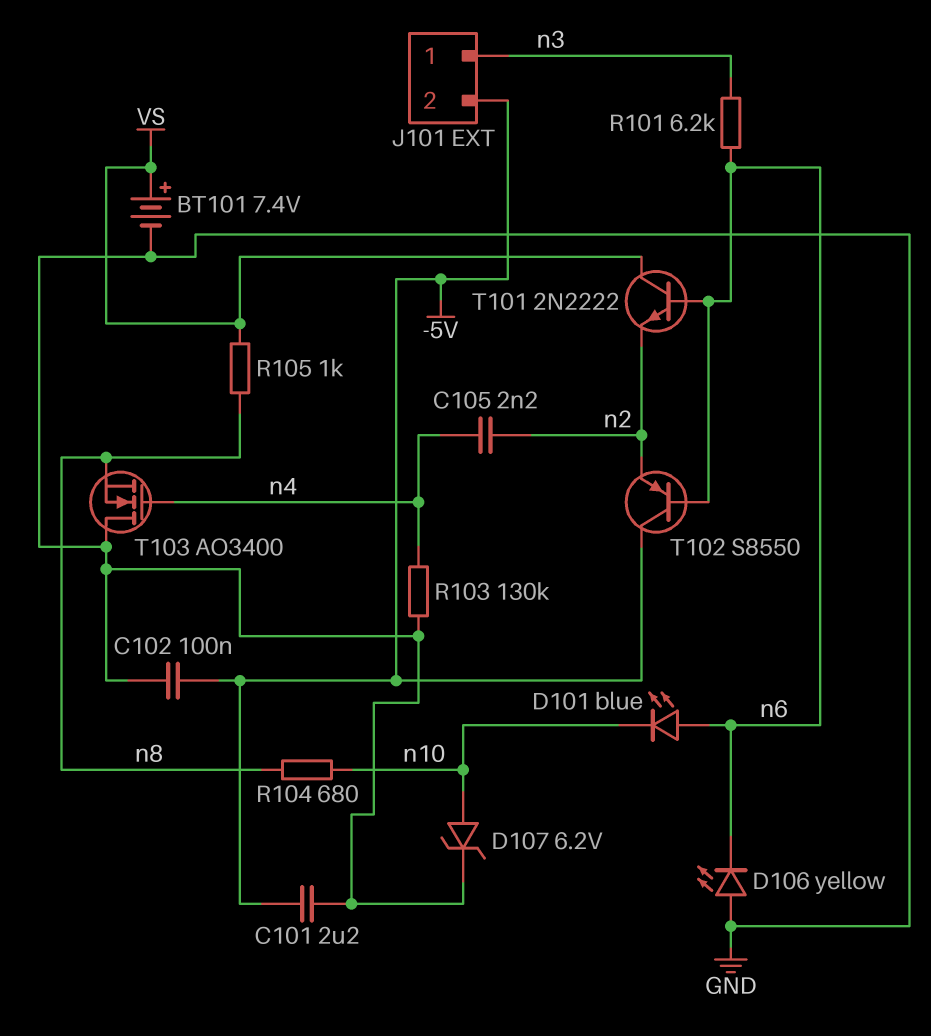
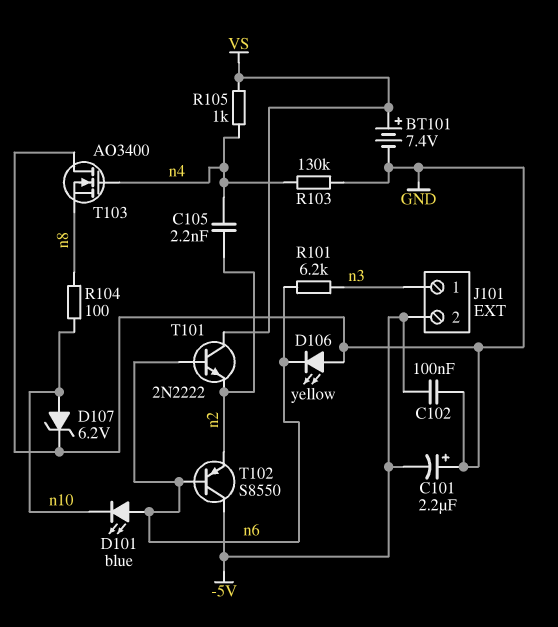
C101: 2.2uF (-5V, GND) -> 2.2uF (plus GND, minus -5V)
R104: 680 (n8, n10) -> 100 (n8, n10)
R105: 1k (VS, n8) -> 1k (VS, n4)

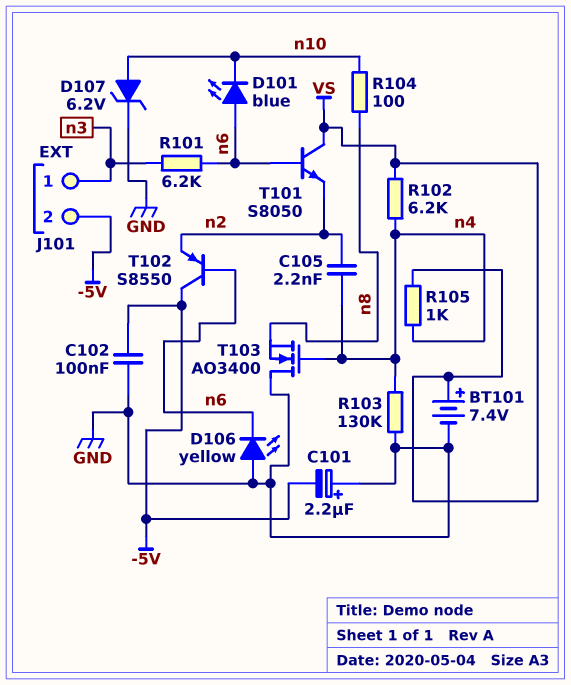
R102: none -> 6.2k (VS, n4)
T101: NPN 2N2222 (B n6, C VS, E n2) -> NPN S8050 (B n6, C VS, E n2)

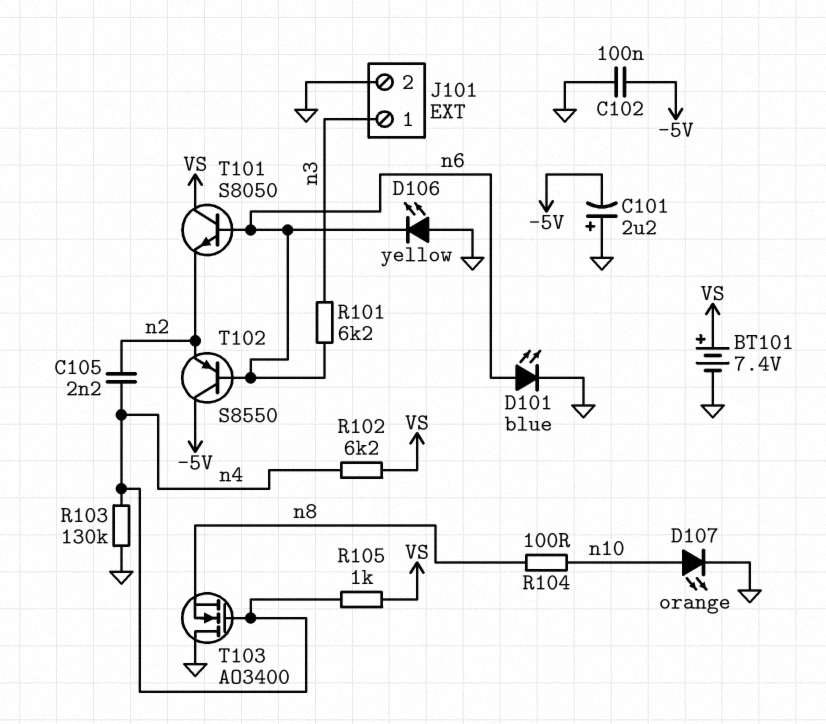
D101: LED blue (A n6, K n10) -> LED blue (A n6, K GND)
D107: zener 6.2V (A n10, K GND) -> LED orange (A n10, K GND)
J101 pin 2: -5V -> GND

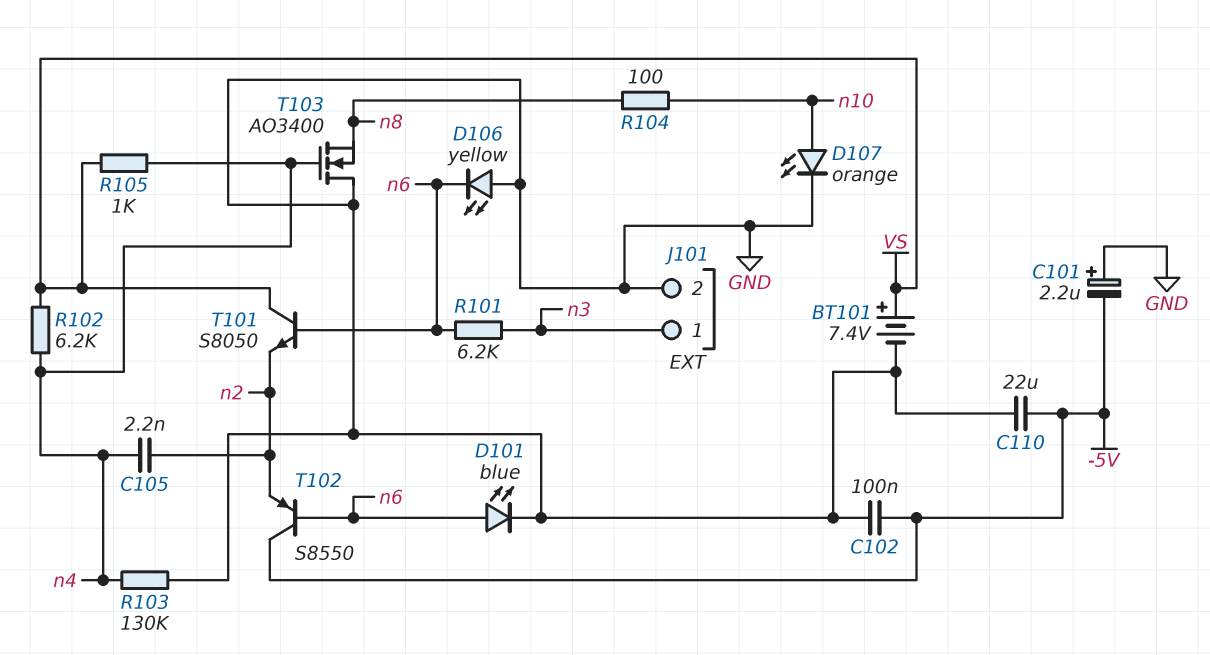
C110: none -> 22uF (-5V, GND)

